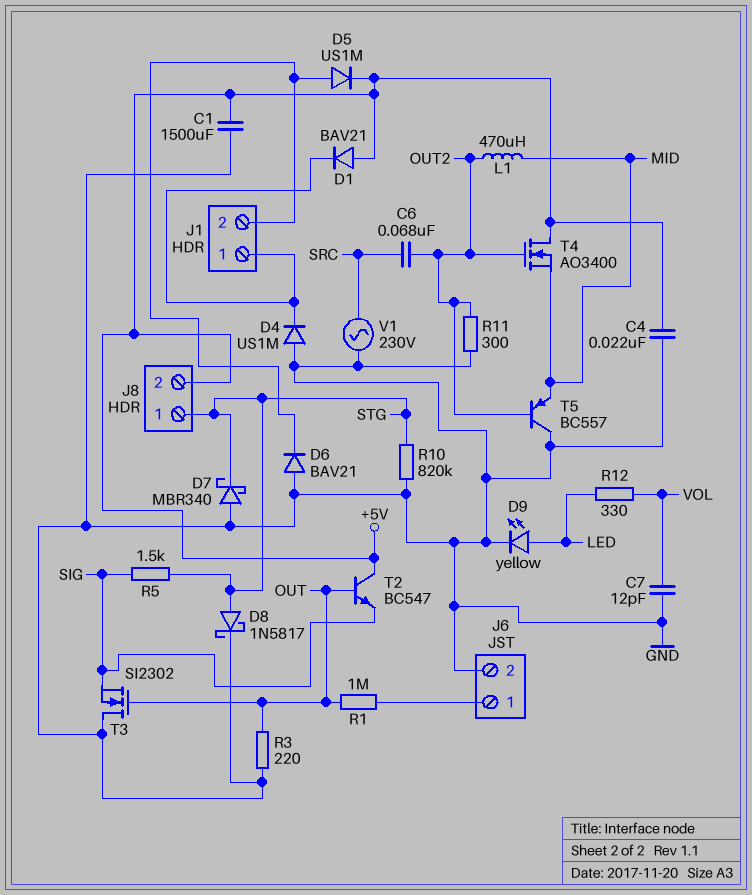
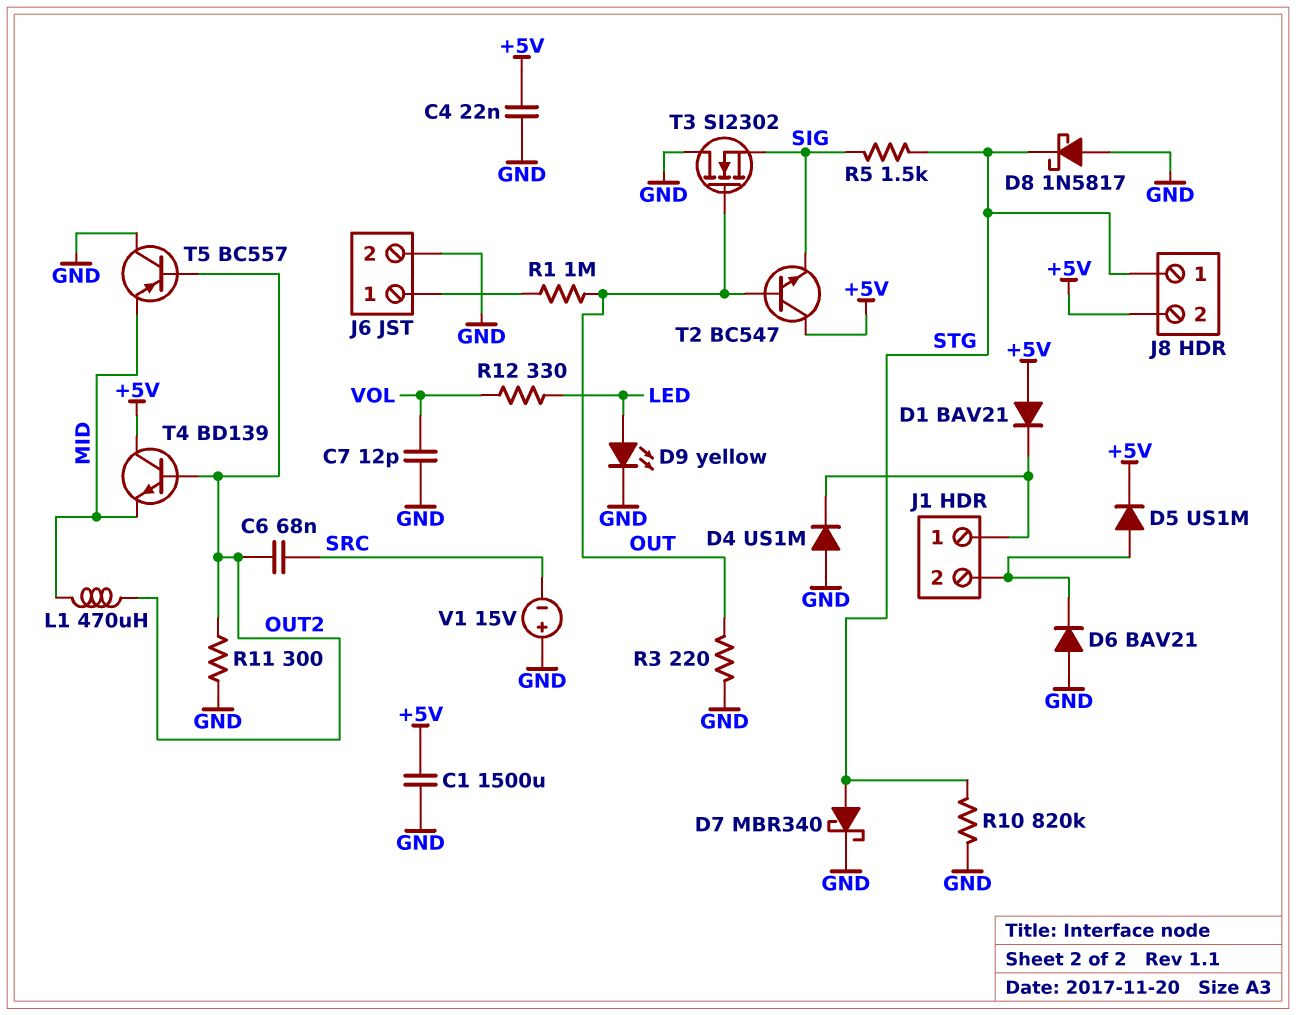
D7: schottky MBR340 (A GND, K STG) -> schottky MBR340 (A STG, K GND)
D8: schottky 1N5817 (A STG, K GND) -> schottky 1N5817 (A GND, K STG)
T4: NMOS AO3400 (G OUT2, D +5V, S MID) -> NPN BD139 (B OUT2, C +5V, E MID)
V1: AC 230V (GND, SRC) -> 15V (plus GND, minus SRC)

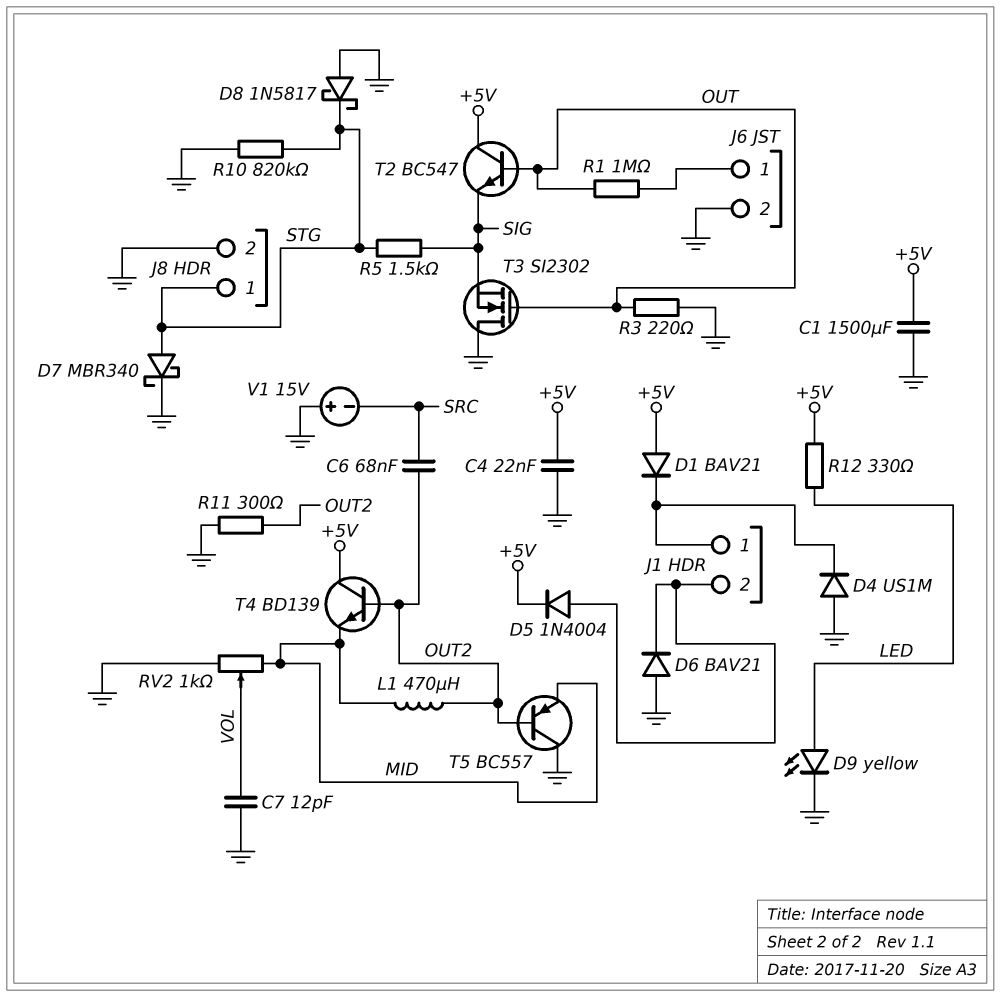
D5: diode US1M (A J1/2, K +5V) -> diode 1N4004 (A J1/2, K +5V)
J8 pin 2: +5V -> GND
R12: 330 (LED, VOL) -> 330 (+5V, LED)
RV2: none -> 1k (GND, MID, wiper VOL)

